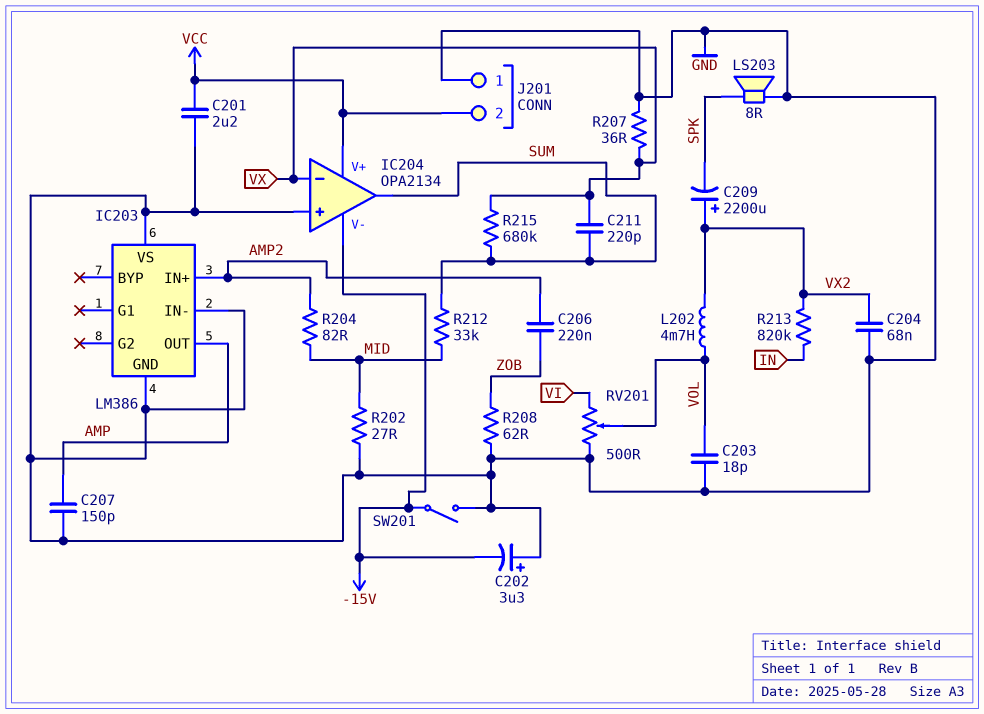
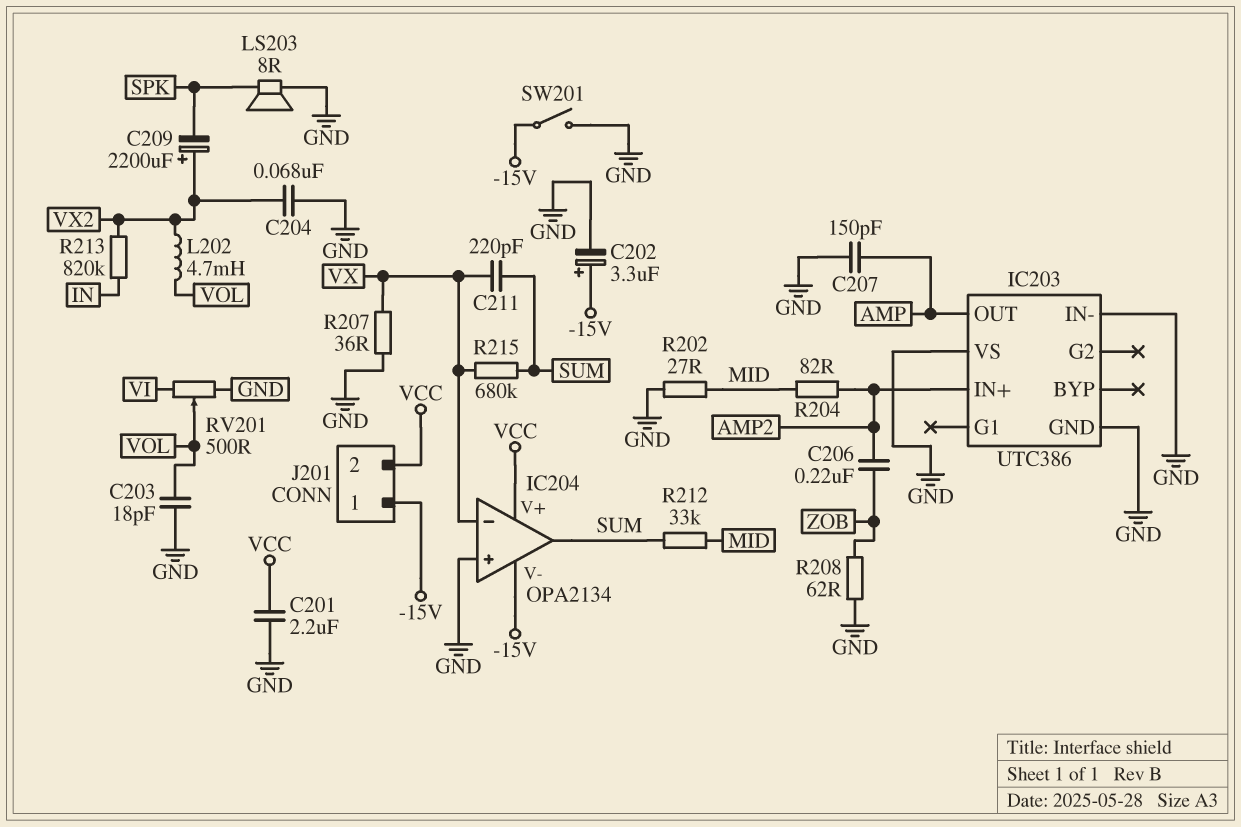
C202: 3.3uF (plus GND, minus -15V) -> 3.3uF (plus -15V, minus GND)
IC203: LM386 -> UTC386
J201 pin 1: GND -> -15V

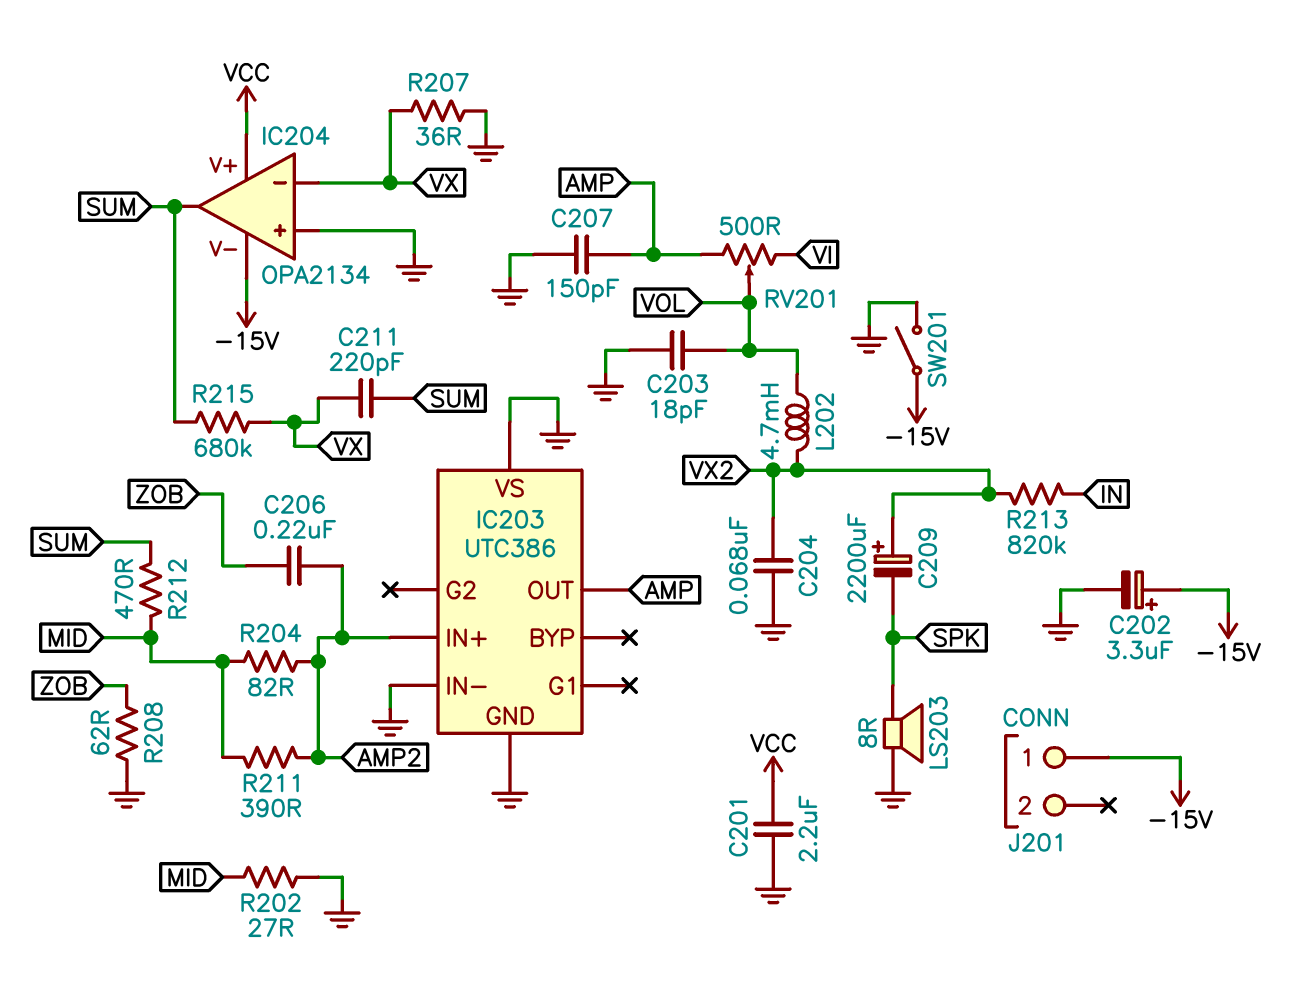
J201 pin 2: VCC -> none
R211: none -> 390 (AMP2, MID)
R212: 33k (MID, SUM) -> 470 (MID, SUM)
RV201: 500 (GND, VI, wiper VOL) -> 500 (AMP, VI, wiper VOL)

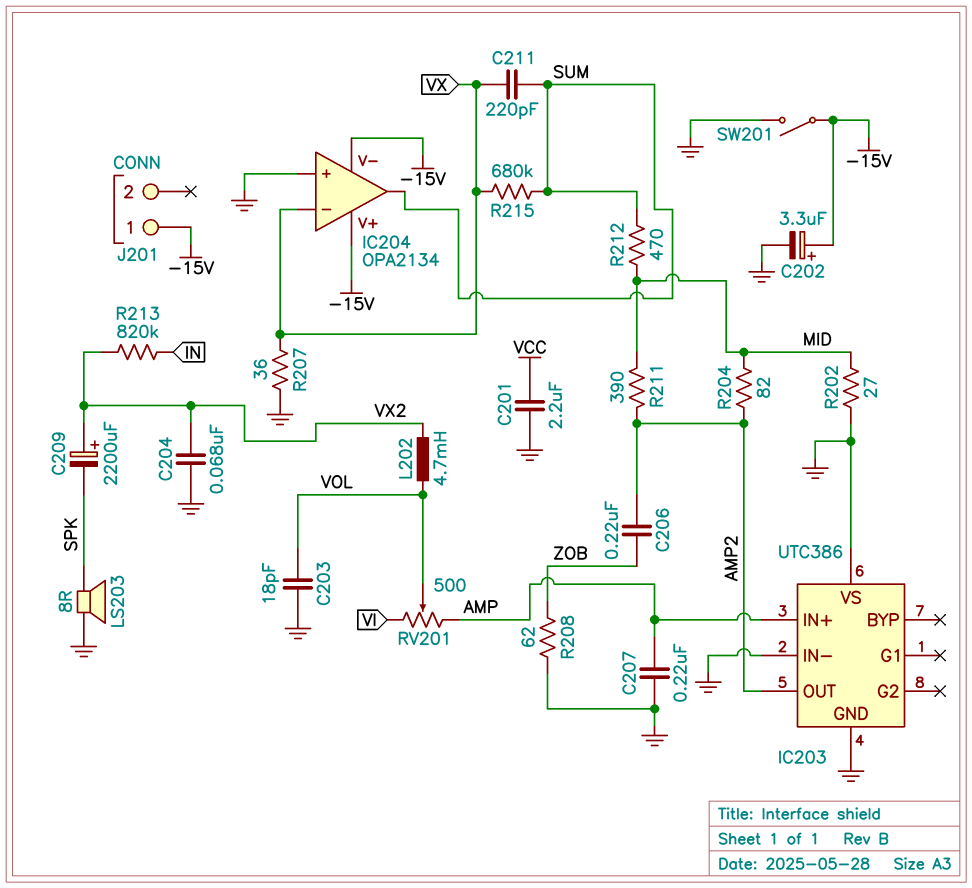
C207: 150pF (AMP, GND) -> 220nF (AMP, GND)
IC203 pin IN+: AMP2 -> AMP
IC203 pin OUT: AMP -> AMP2
IC204 pin V+: VCC -> -15V

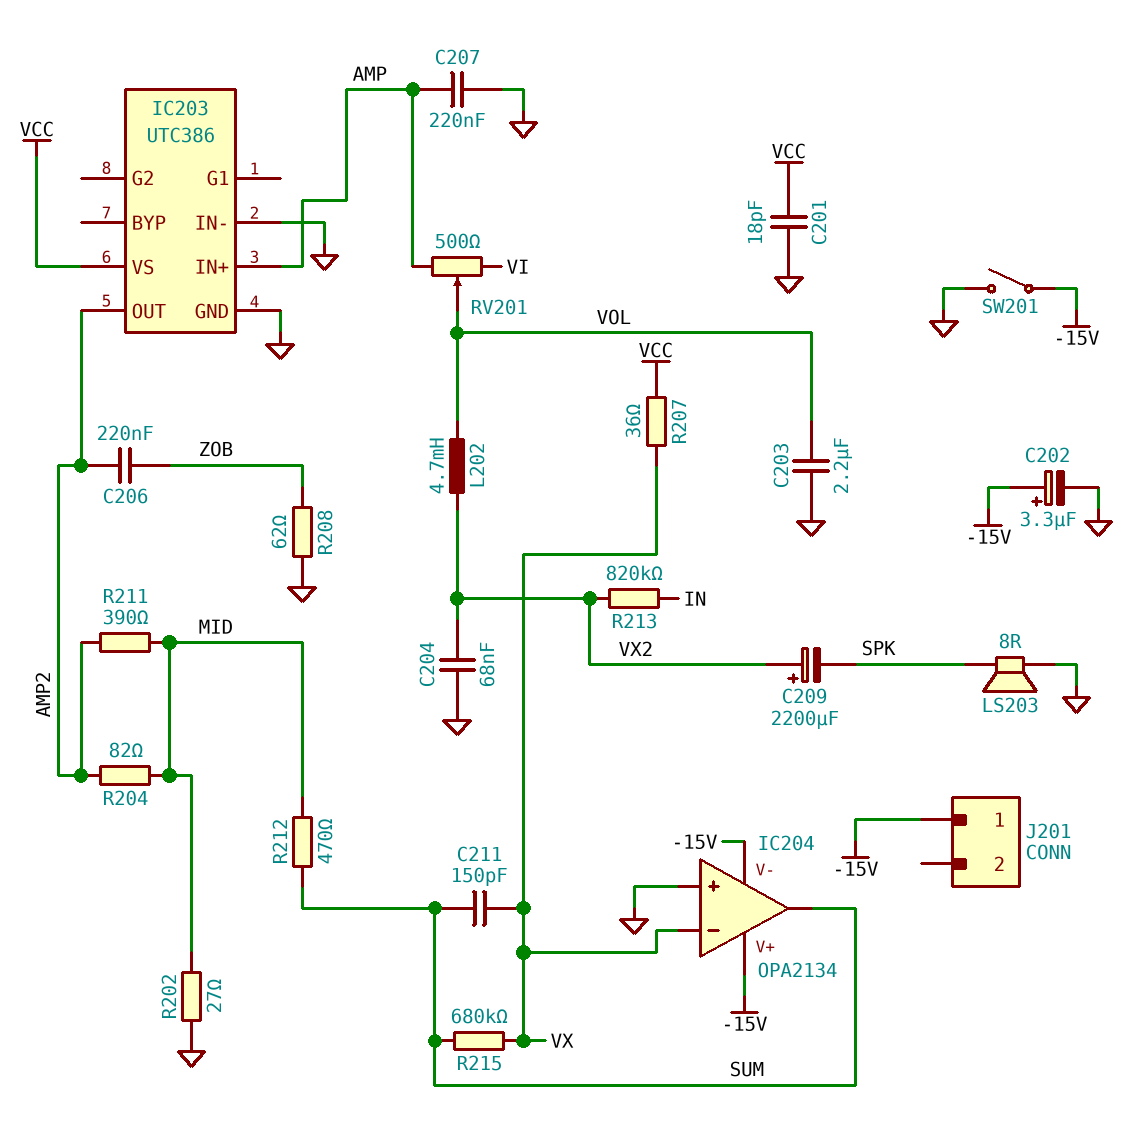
C201: 2.2uF (GND, VCC) -> 18pF (GND, VCC)
C203: 18pF (GND, VOL) -> 2.2uF (GND, VOL)
C211: 220pF (SUM, VX) -> 150pF (SUM, VX)
IC203 pin VS: GND -> VCC
R207: 36 (GND, VX) -> 36 (VCC, VX)

